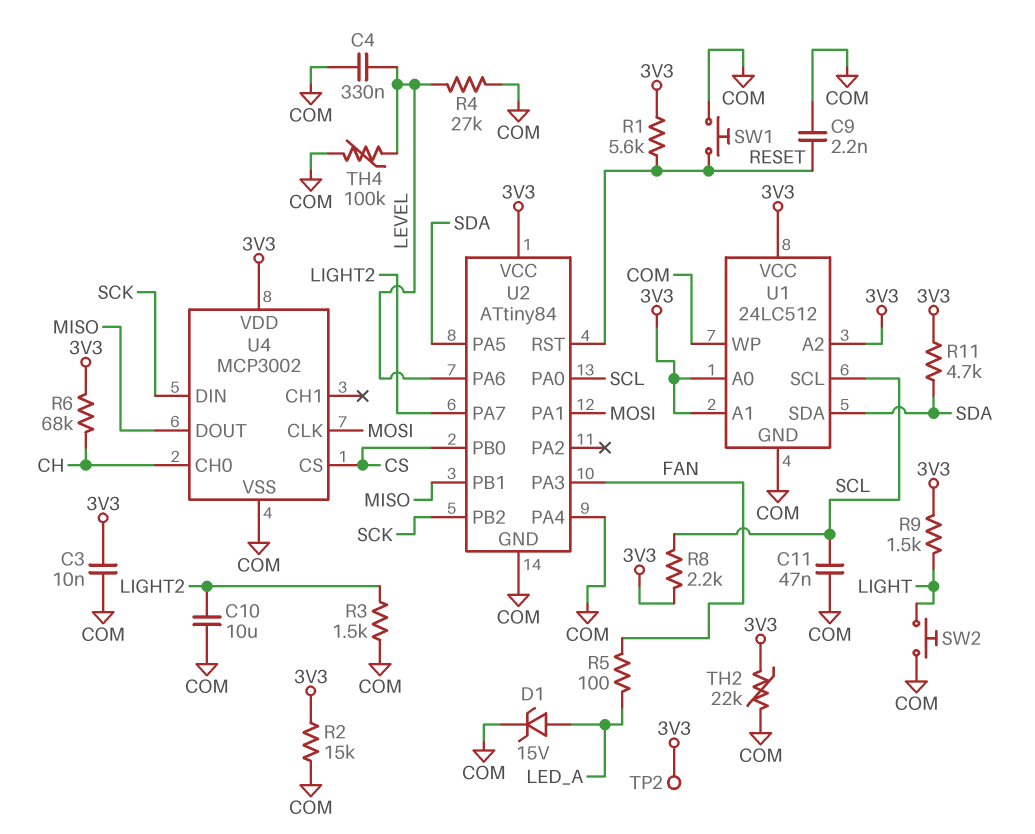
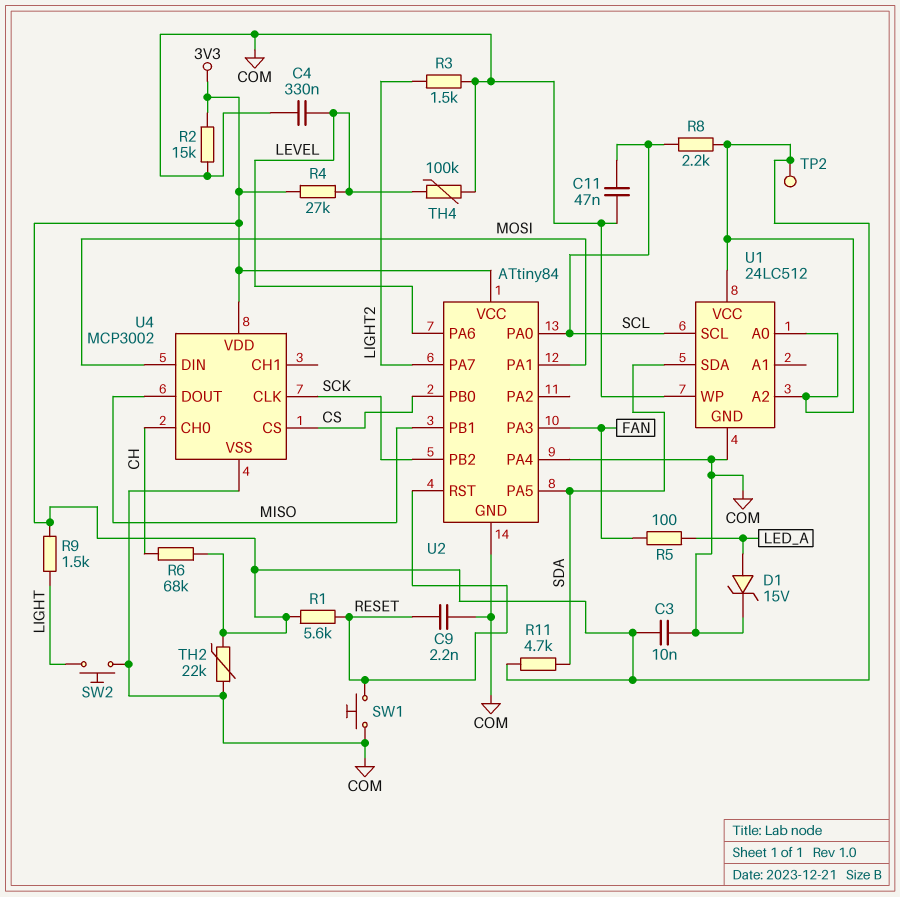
C10: 10uF (COM, LIGHT2) -> none
R4: 27k (COM, LEVEL) -> 27k (3V3, LEVEL)
U1 pin A1: 3V3 -> none
U4 pin CLK: MOSI -> SCK
U4 pin DIN: SCK -> MOSI

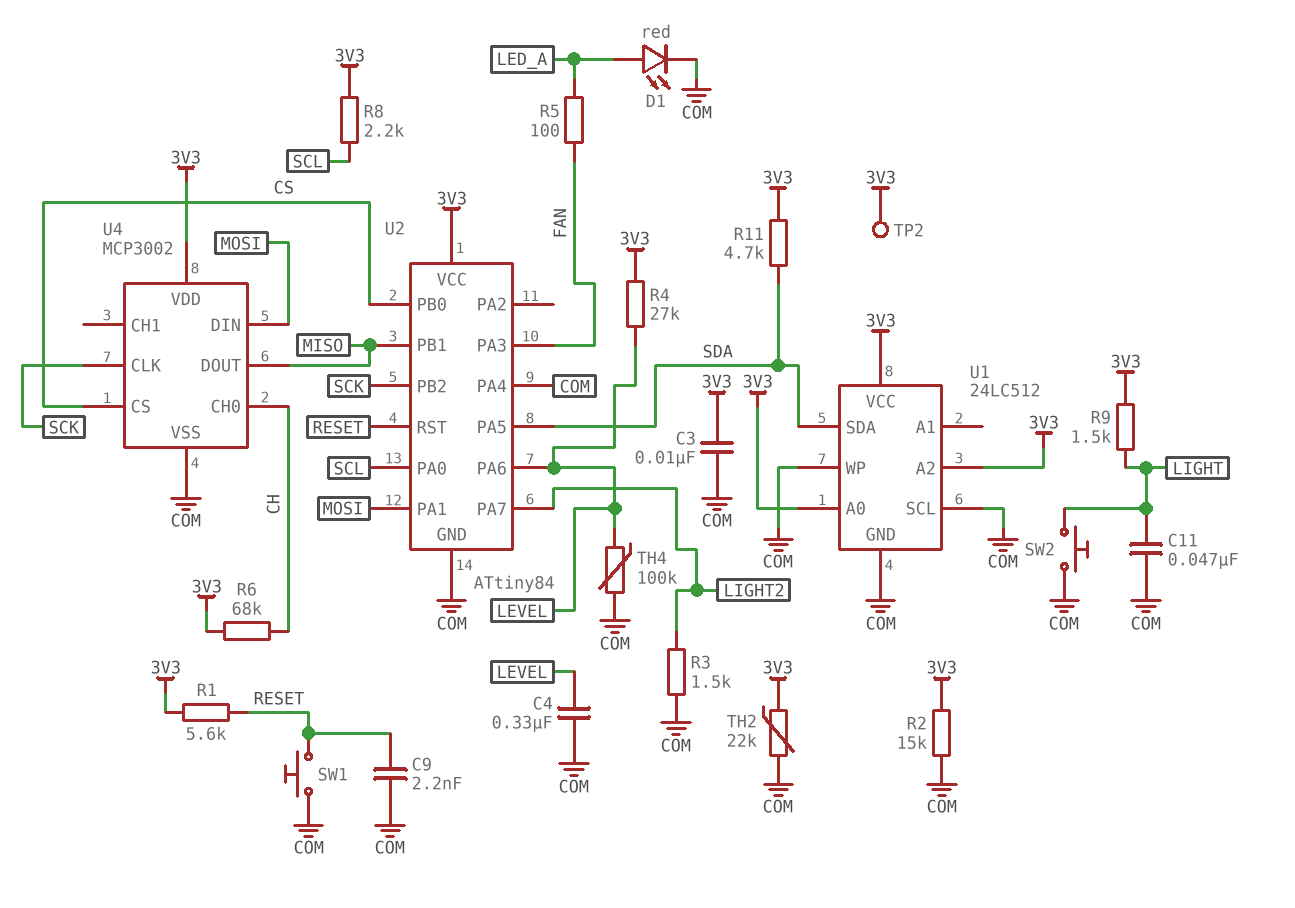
C11: 47nF (COM, SCL) -> 47nF (COM, LIGHT)
D1: zener 15V (A LED_A, K COM) -> LED red (A LED_A, K COM)
U1 pin SCL: SCL -> COM

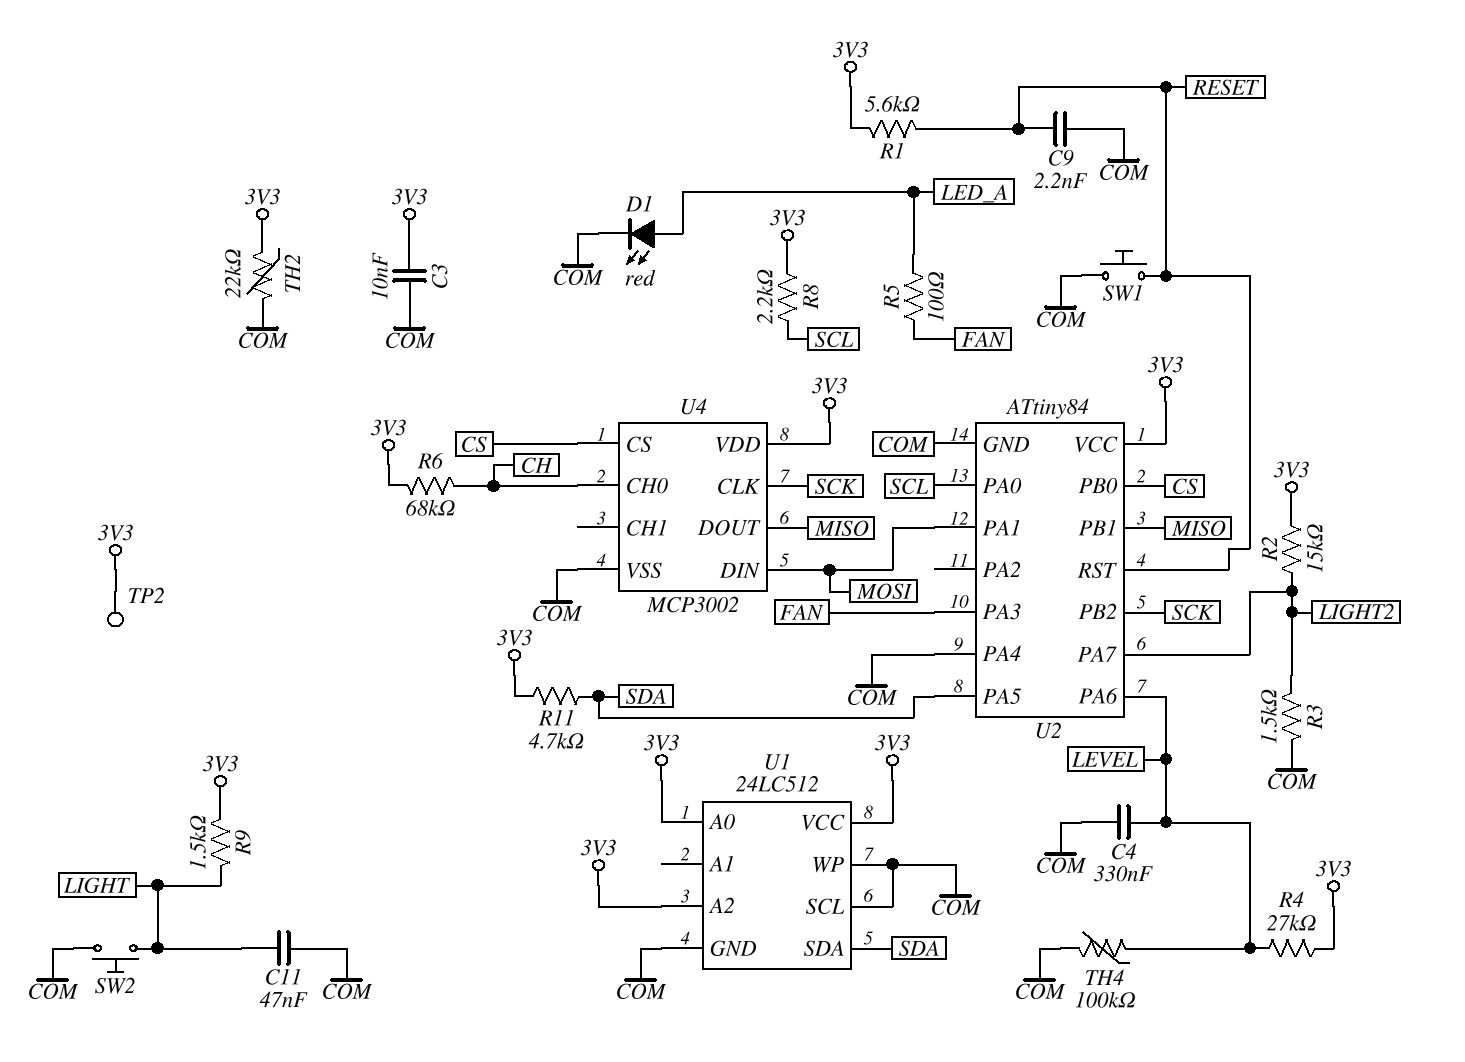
R2: 15k (3V3, COM) -> 15k (3V3, LIGHT2)

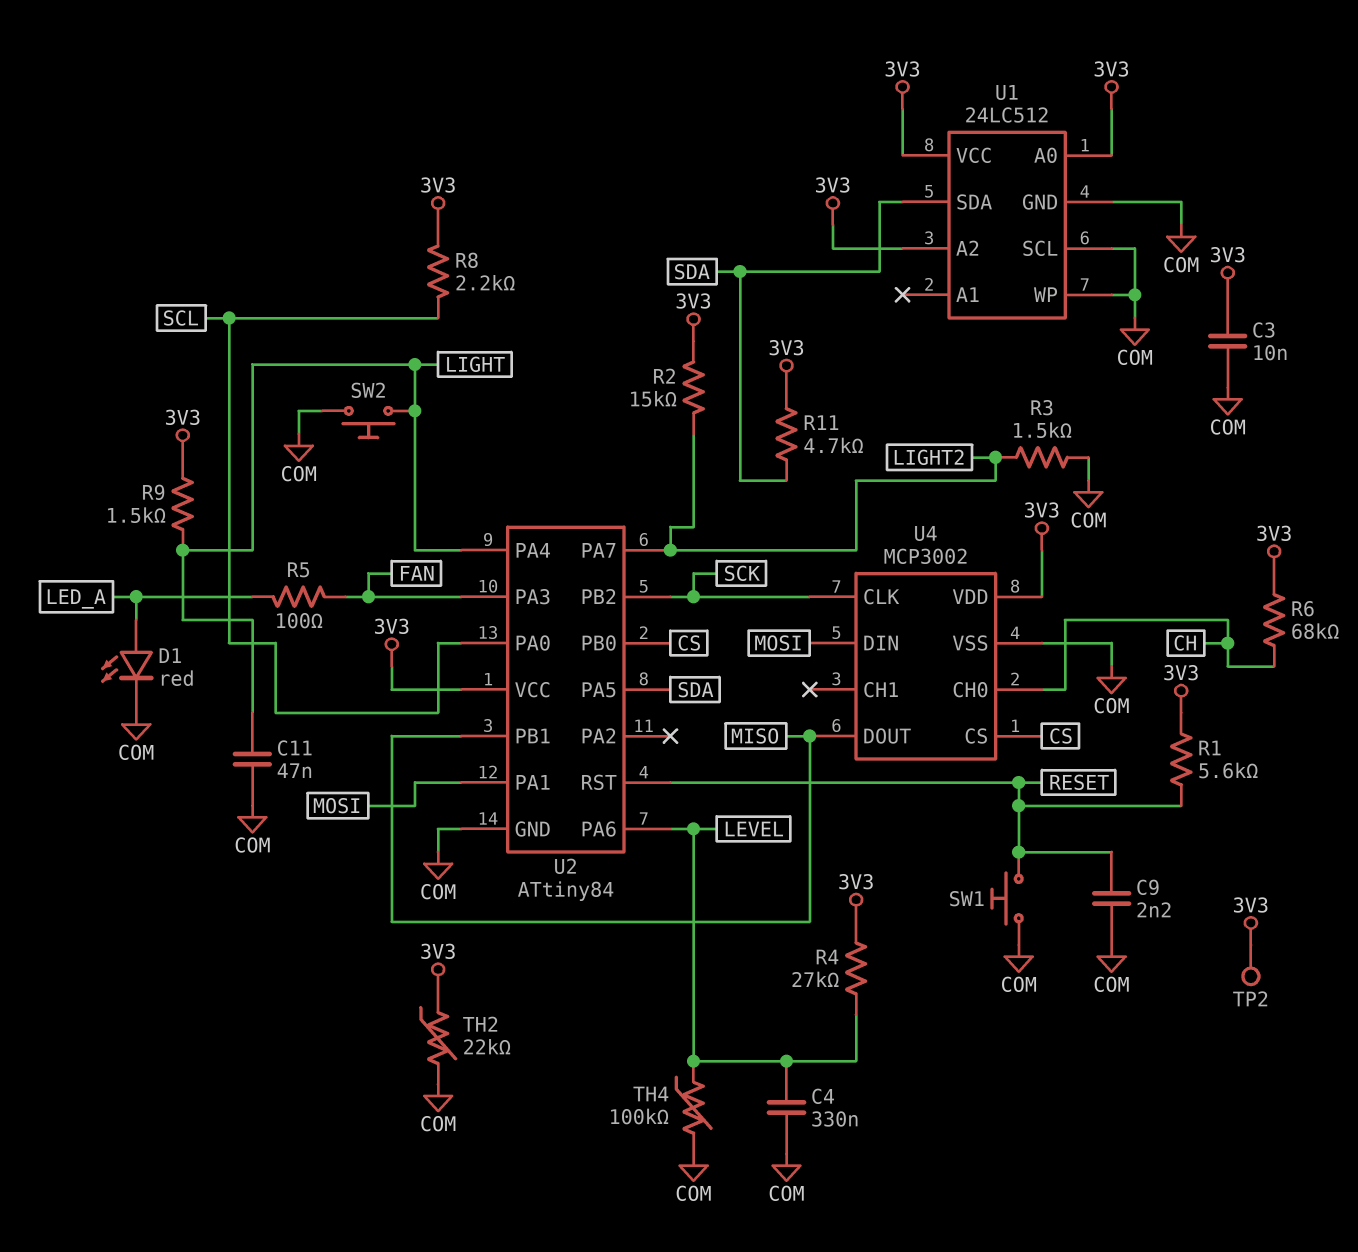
U2 pin PA4: COM -> LIGHT

